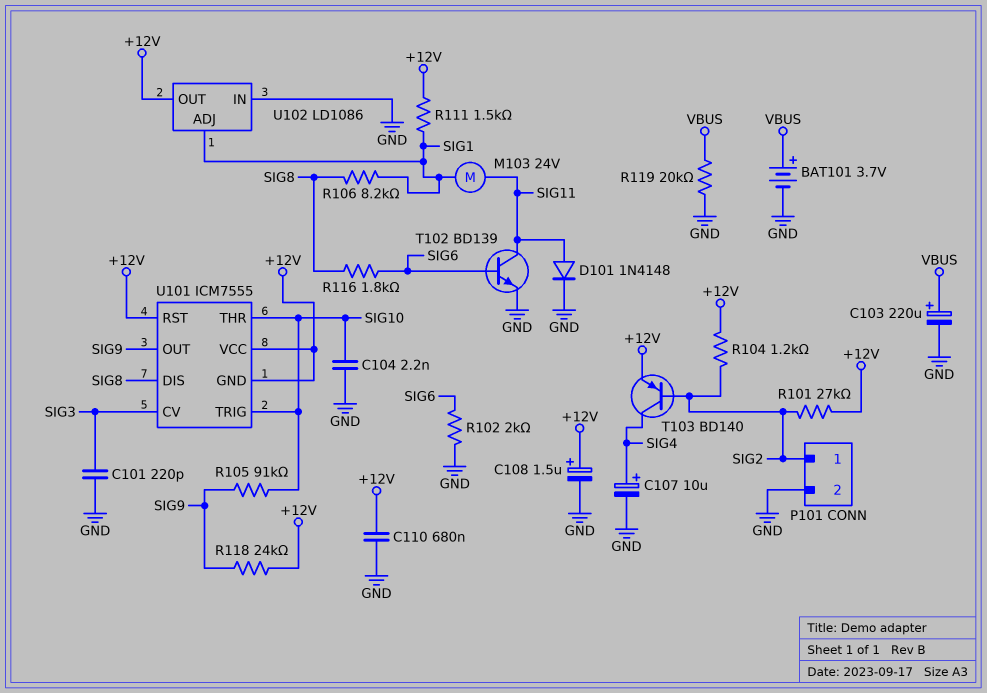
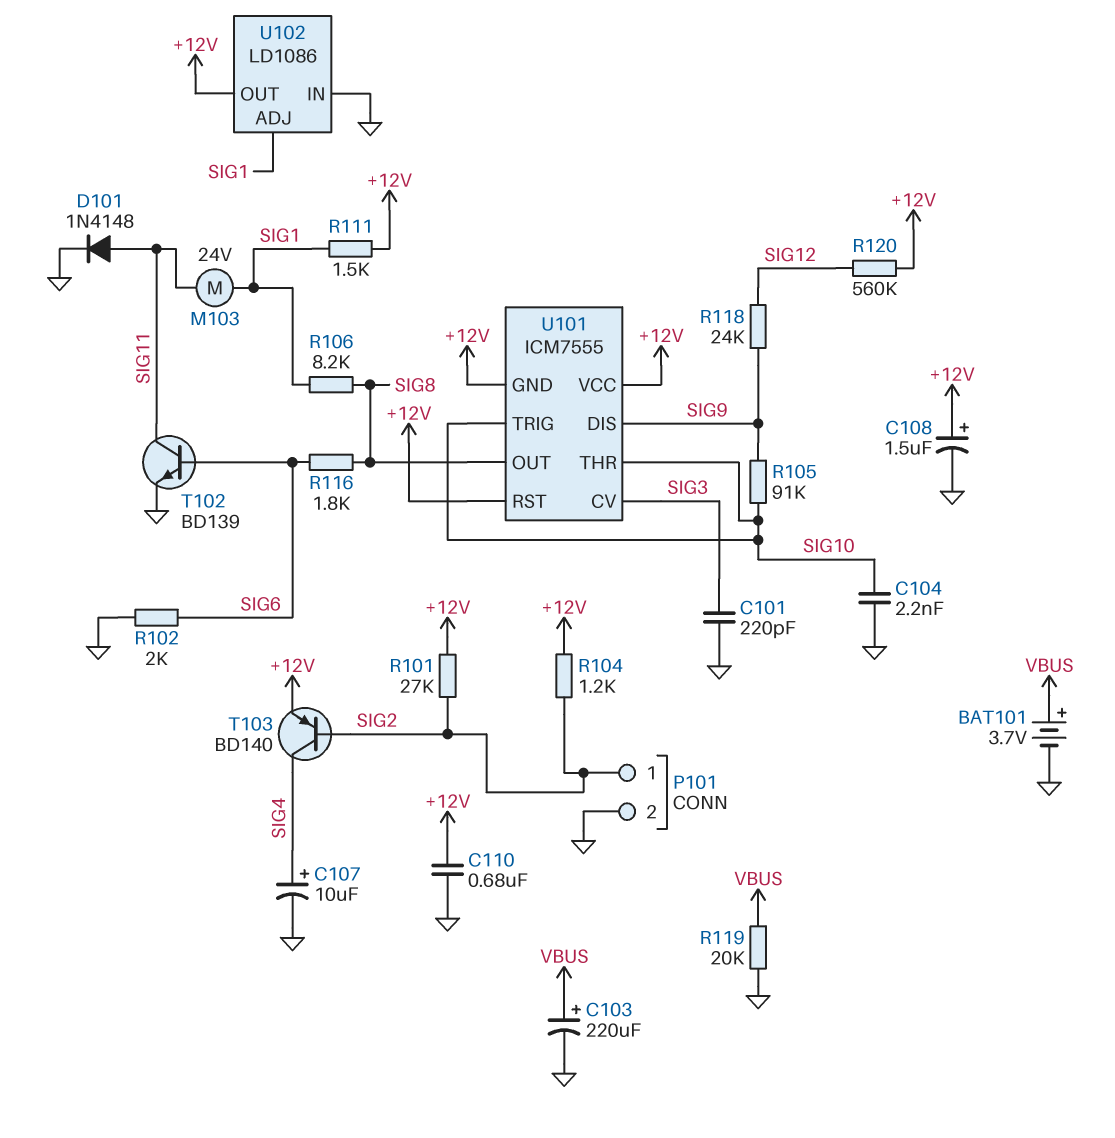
R118: 24k (+12V, SIG9) -> 24k (SIG9, SIG12)
R120: none -> 560k (+12V, SIG12)
U101 pin DIS: SIG8 -> SIG9
U101 pin OUT: SIG9 -> SIG8

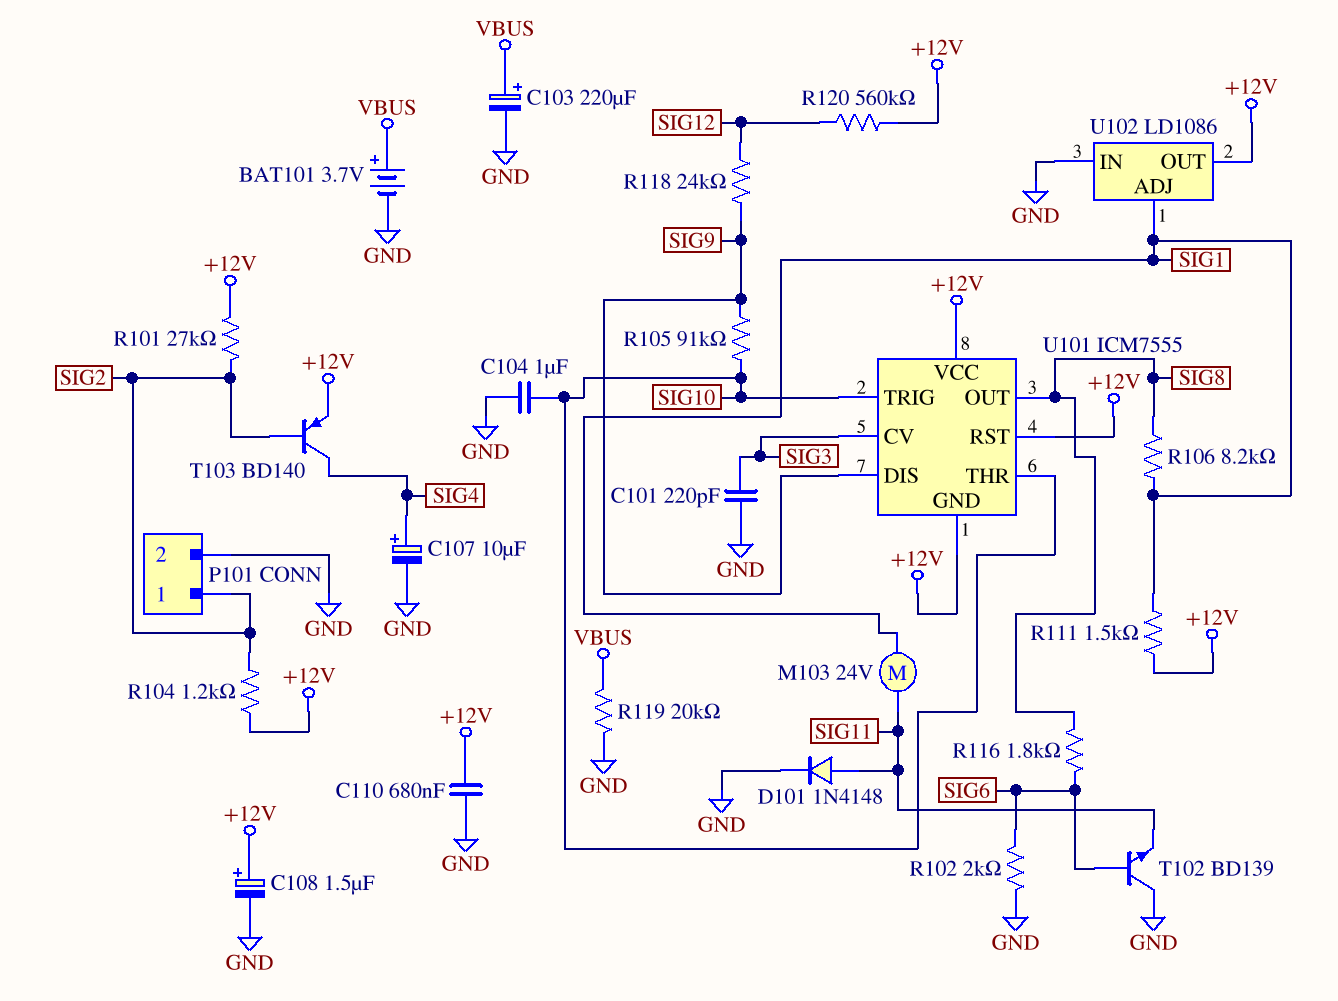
C104: 2.2nF (GND, SIG10) -> 1uF (GND, SIG10)
T102: NPN BD139 (B SIG6, C SIG11, E GND) -> NPN BD139 (B SIG6, C GND, E SIG11)

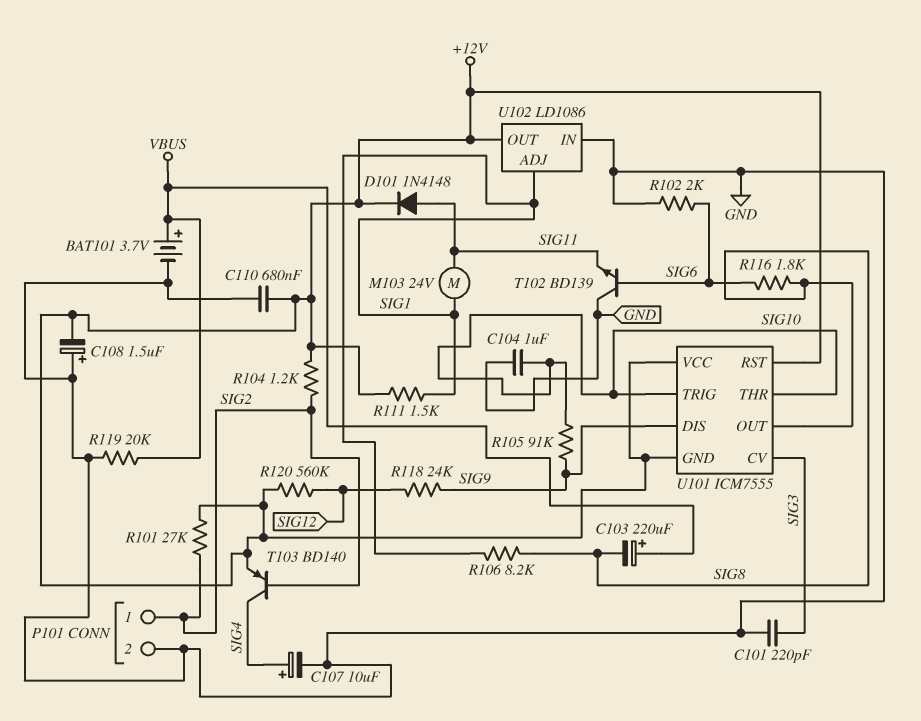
C103: 220uF (plus VBUS, minus GND) -> 220uF (plus VBUS, minus SIG8)
C108: 1.5uF (plus +12V, minus GND) -> 1.5uF (plus GND, minus +12V)
D101: diode 1N4148 (A SIG11, K GND) -> diode 1N4148 (A SIG11, K +12V)

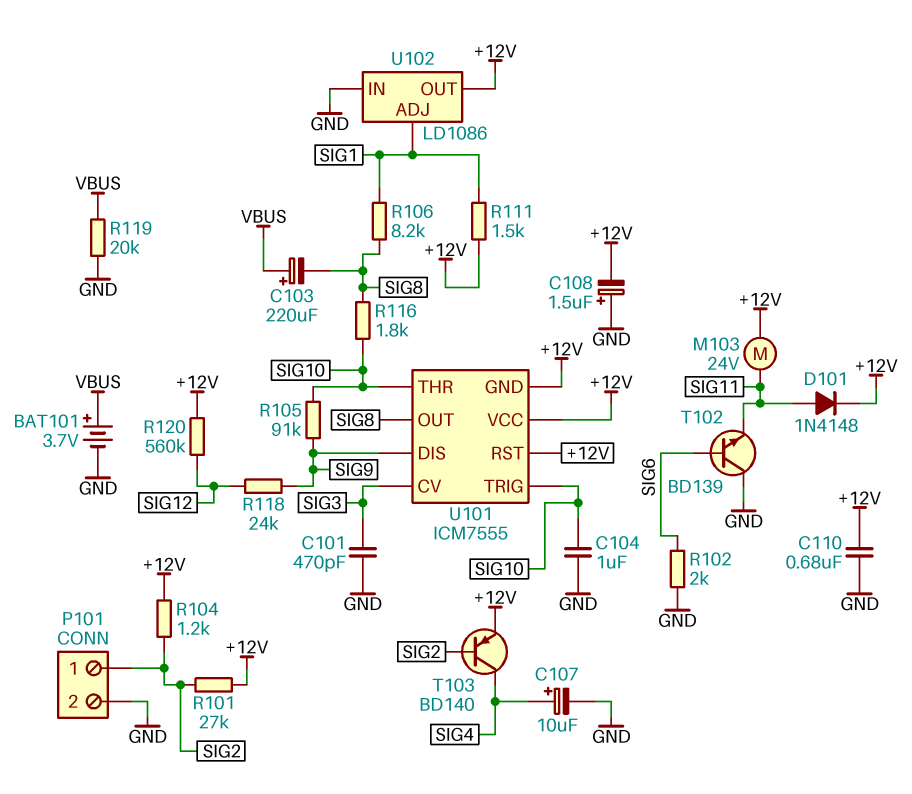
C101: 220pF (GND, SIG3) -> 470pF (GND, SIG3)
M103: motor 24V (SIG1, SIG11) -> motor 24V (+12V, SIG11)
R116: 1.8k (SIG6, SIG8) -> 1.8k (SIG8, SIG10)

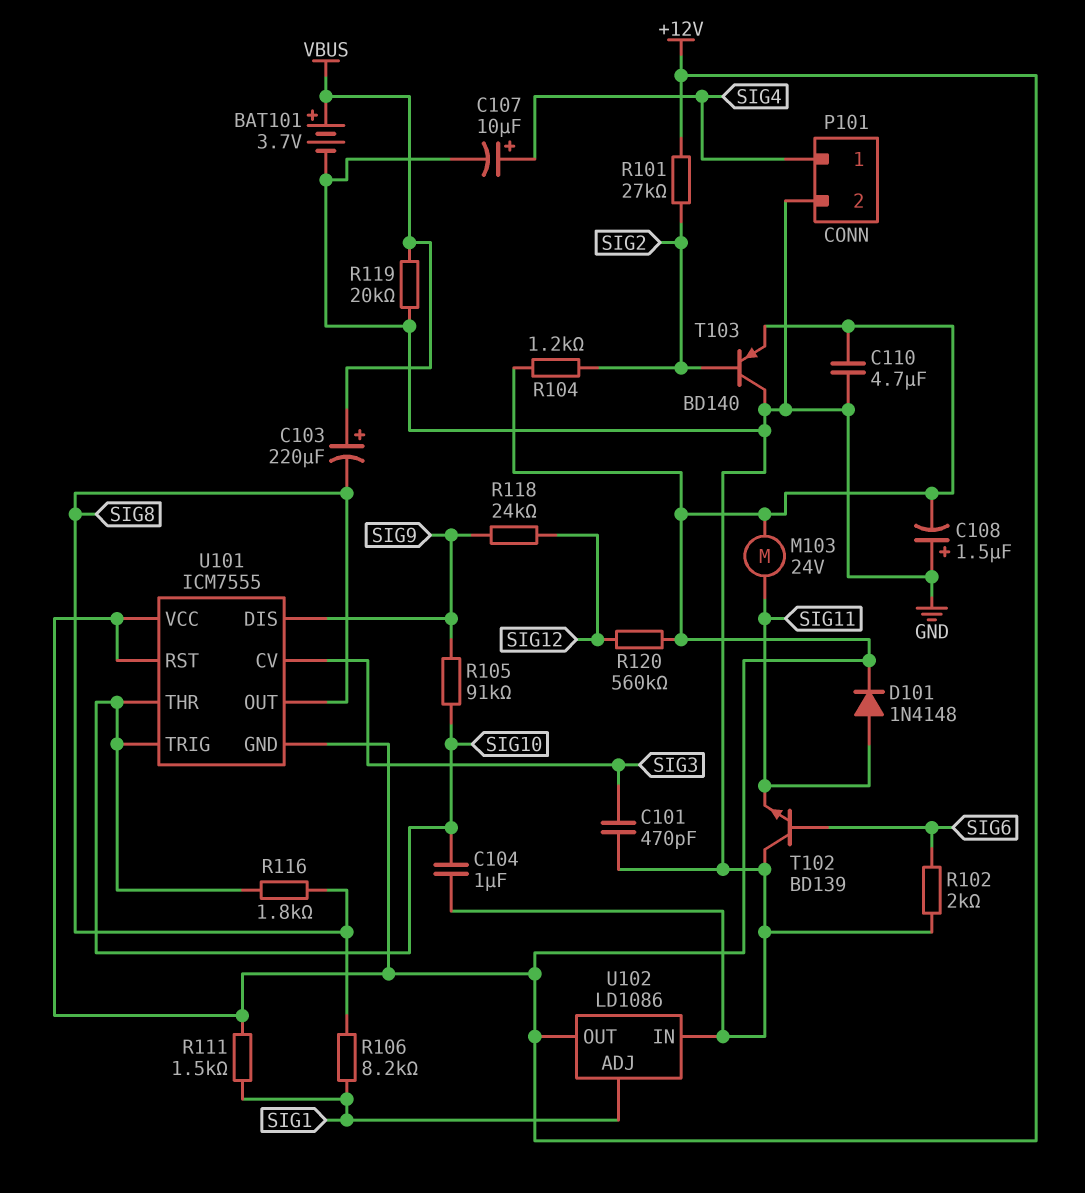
C110: 680nF (+12V, GND) -> 4.7uF (+12V, GND)
P101 pin 1: SIG2 -> SIG4
T103: PNP BD140 (B SIG2, C SIG4, E +12V) -> PNP BD140 (B SIG2, C GND, E +12V)

